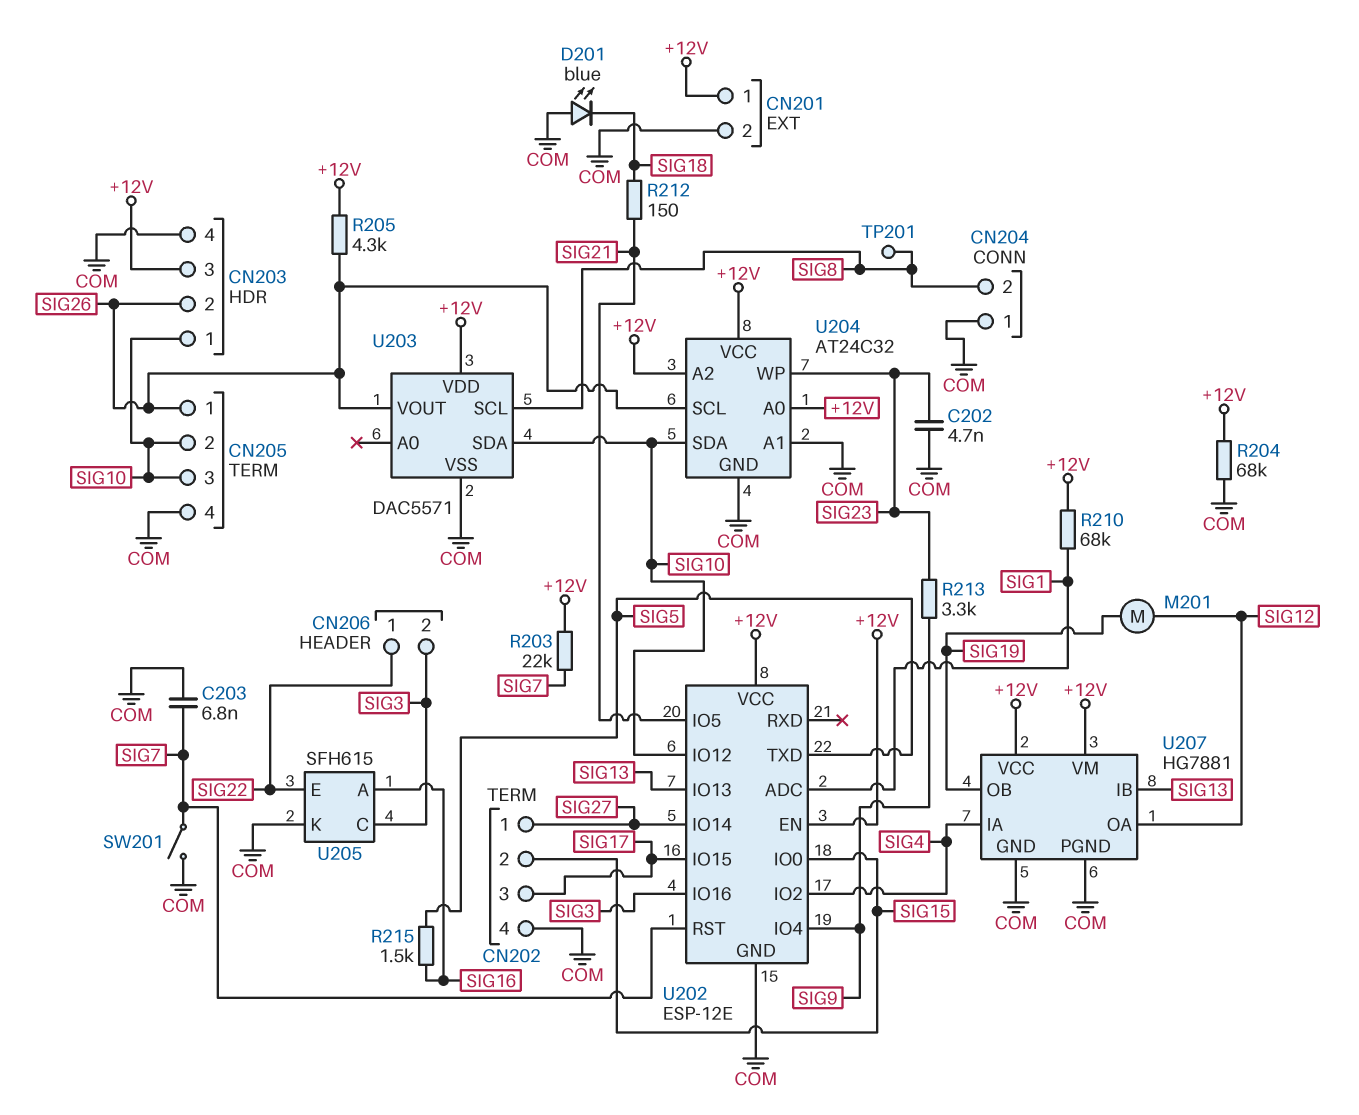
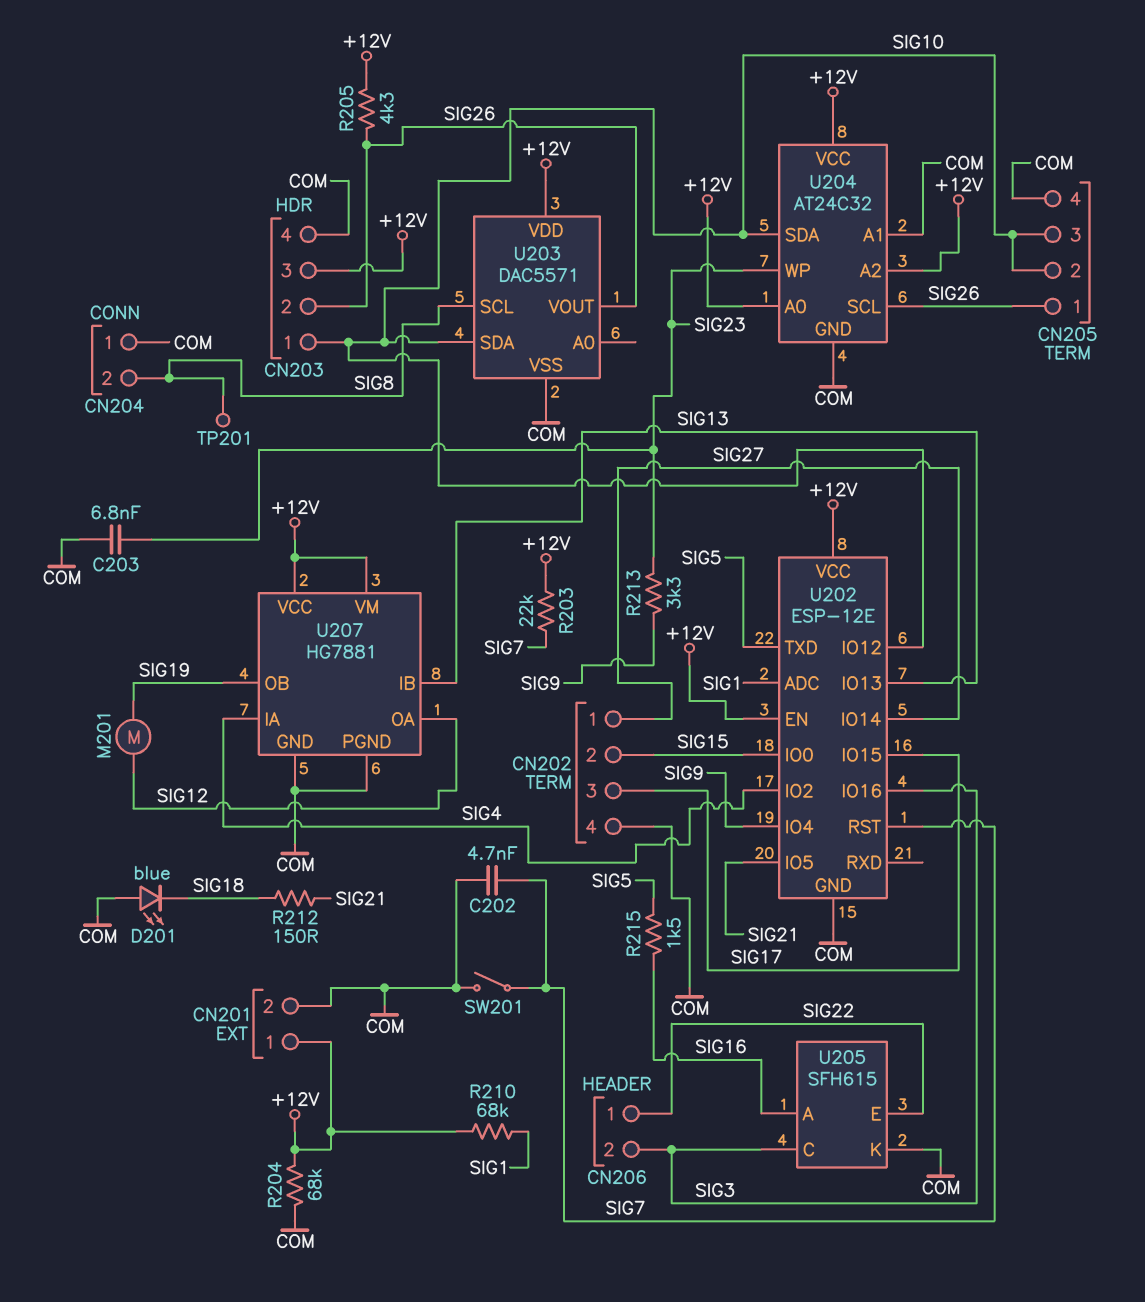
C202: 4.7nF (COM, SIG23) -> 4.7nF (COM, SIG7)
C203: 6.8nF (COM, SIG7) -> 6.8nF (COM, SIG23)

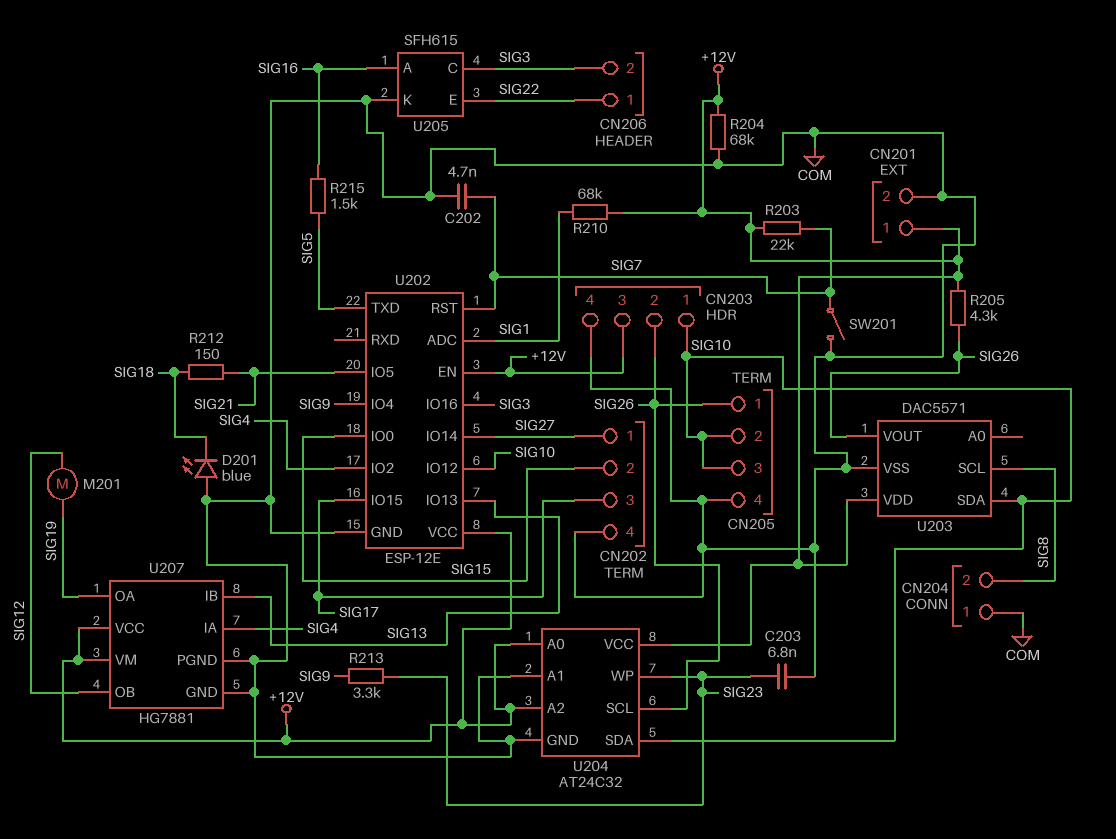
TP201: test point (SIG8) -> none
U207 pin OA: SIG12 -> SIG19
U207 pin OB: SIG19 -> SIG12

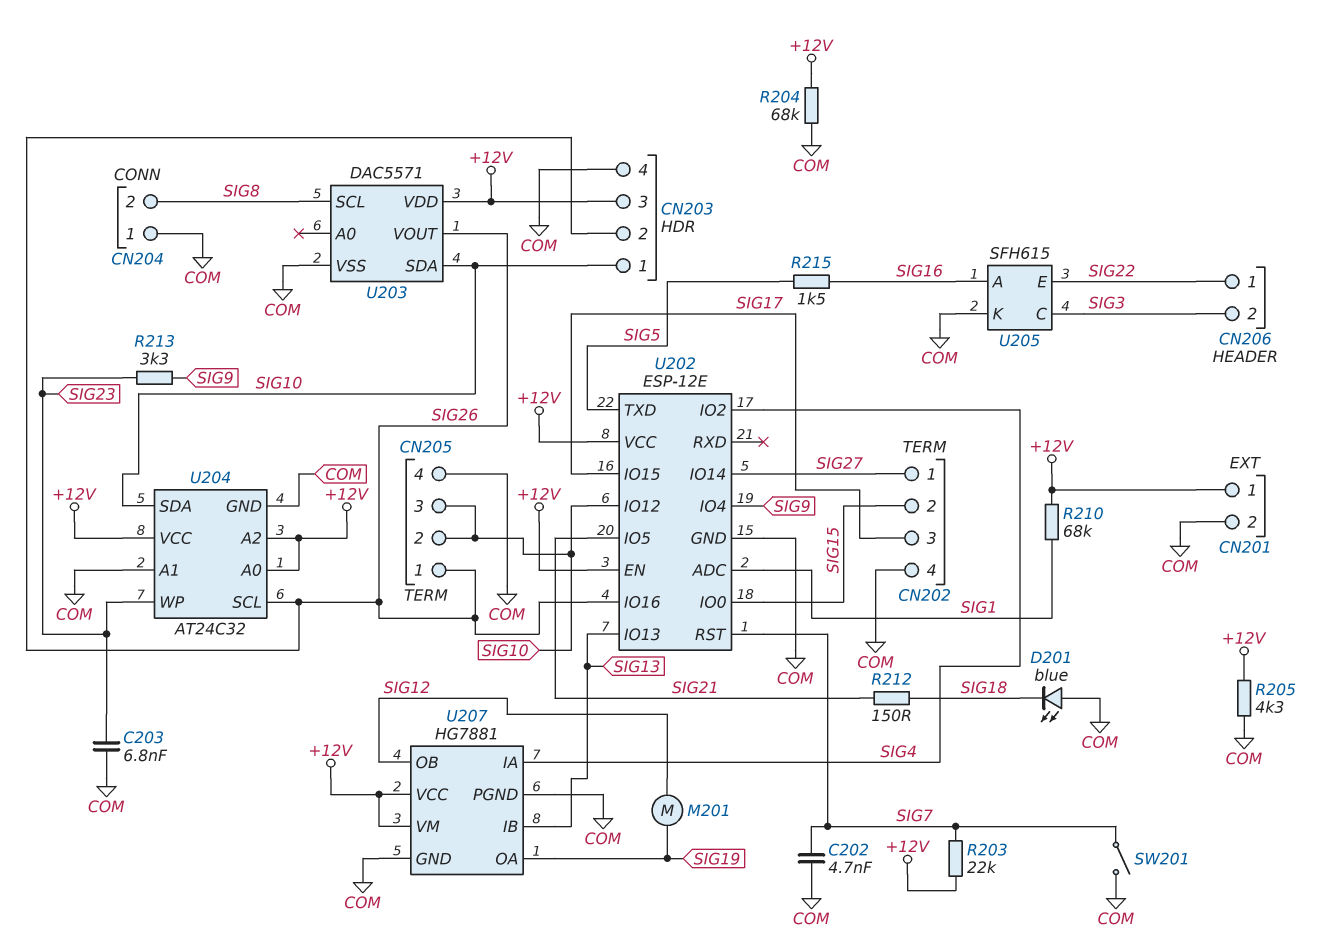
R205: 4.3k (+12V, SIG26) -> 4.3k (+12V, COM)
U202 pin IO16: SIG3 -> SIG26

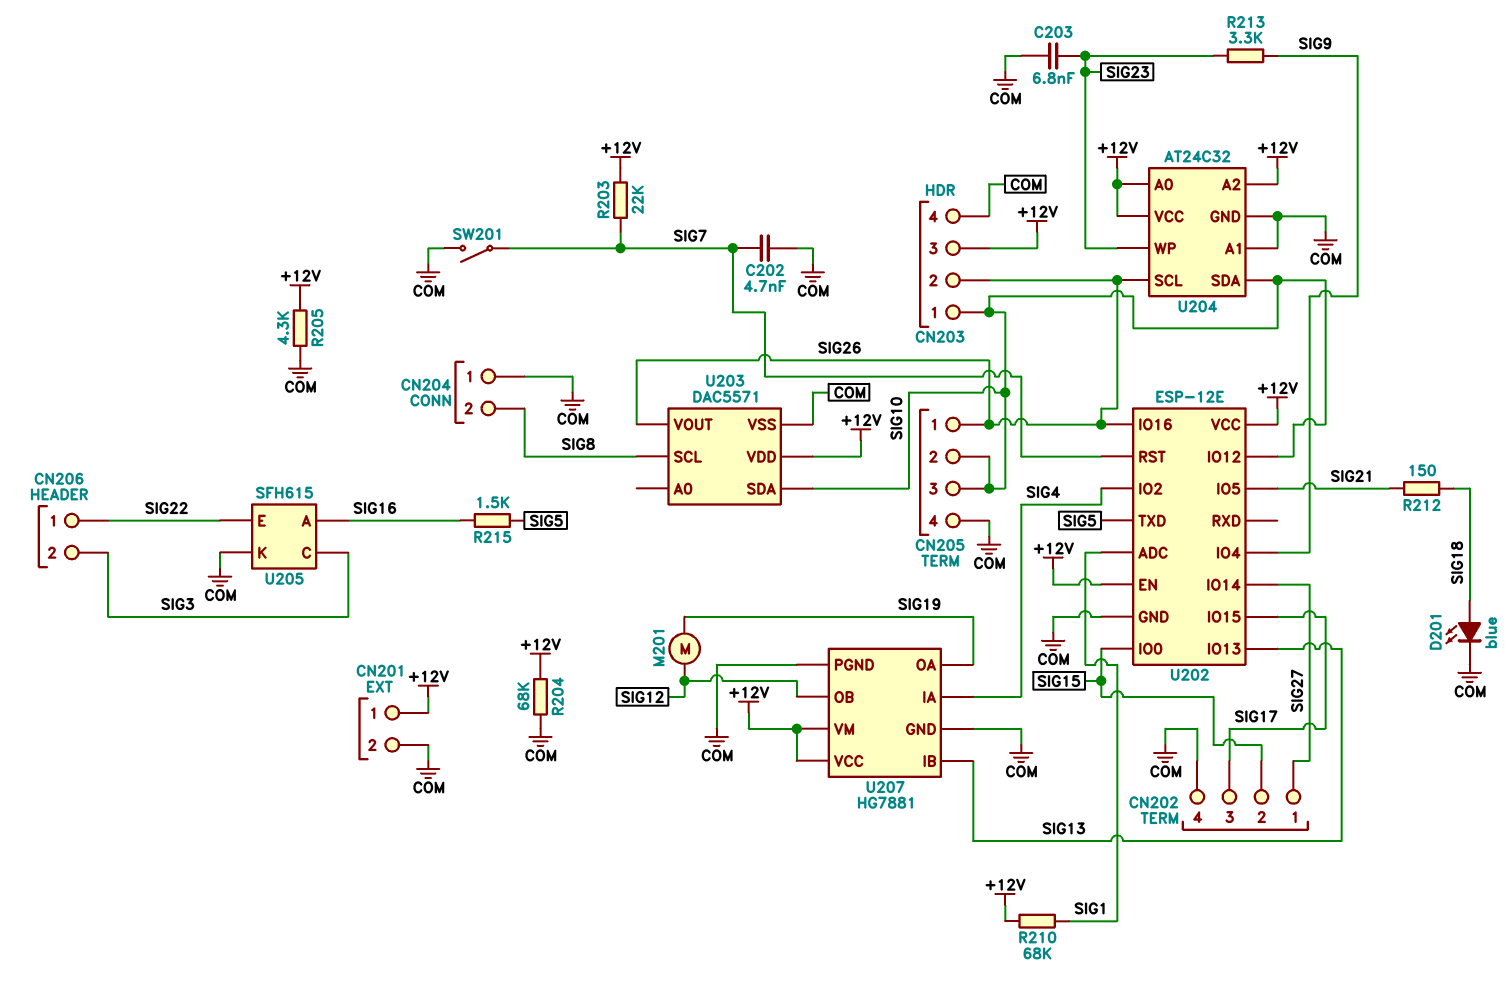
D201: LED blue (A COM, K SIG18) -> LED blue (A SIG18, K COM)

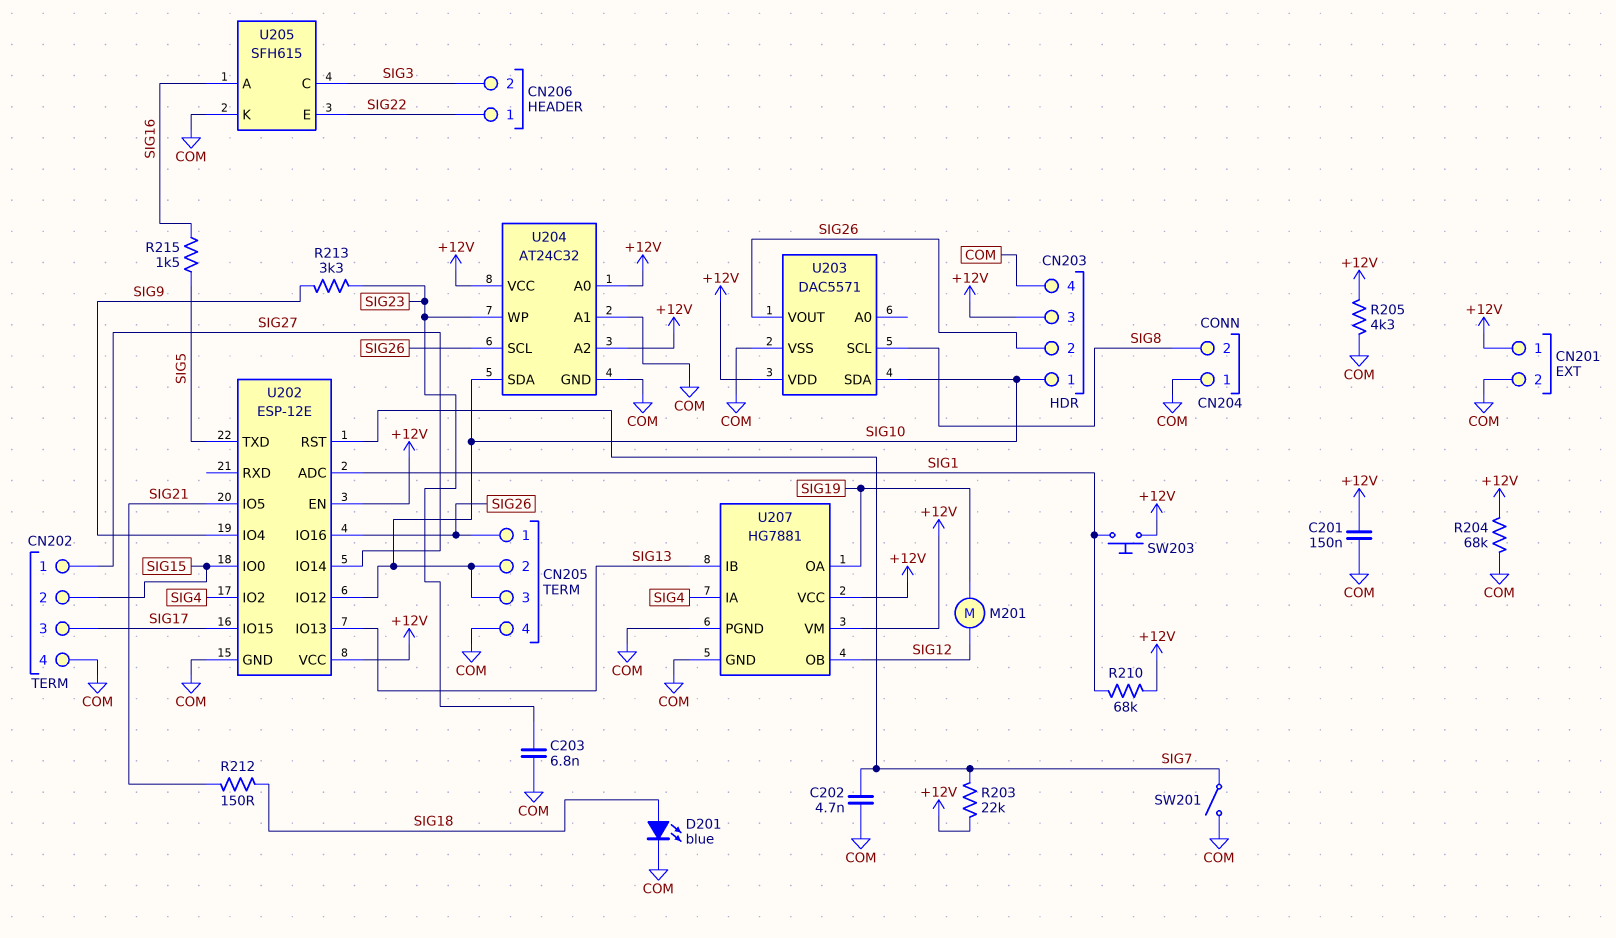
C201: none -> 150nF (+12V, COM)
SW203: none -> button (+12V, SIG1)

